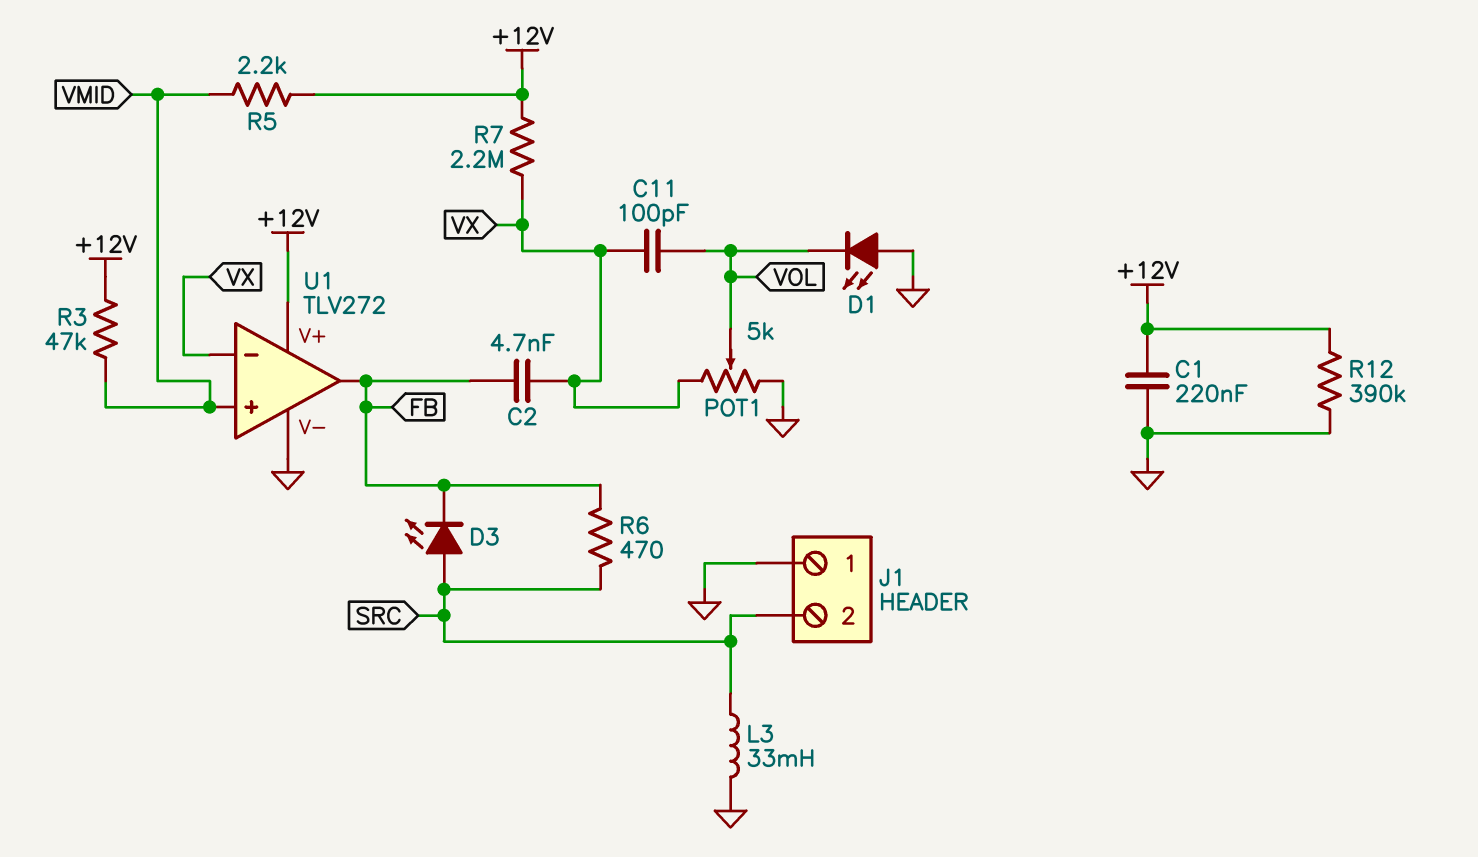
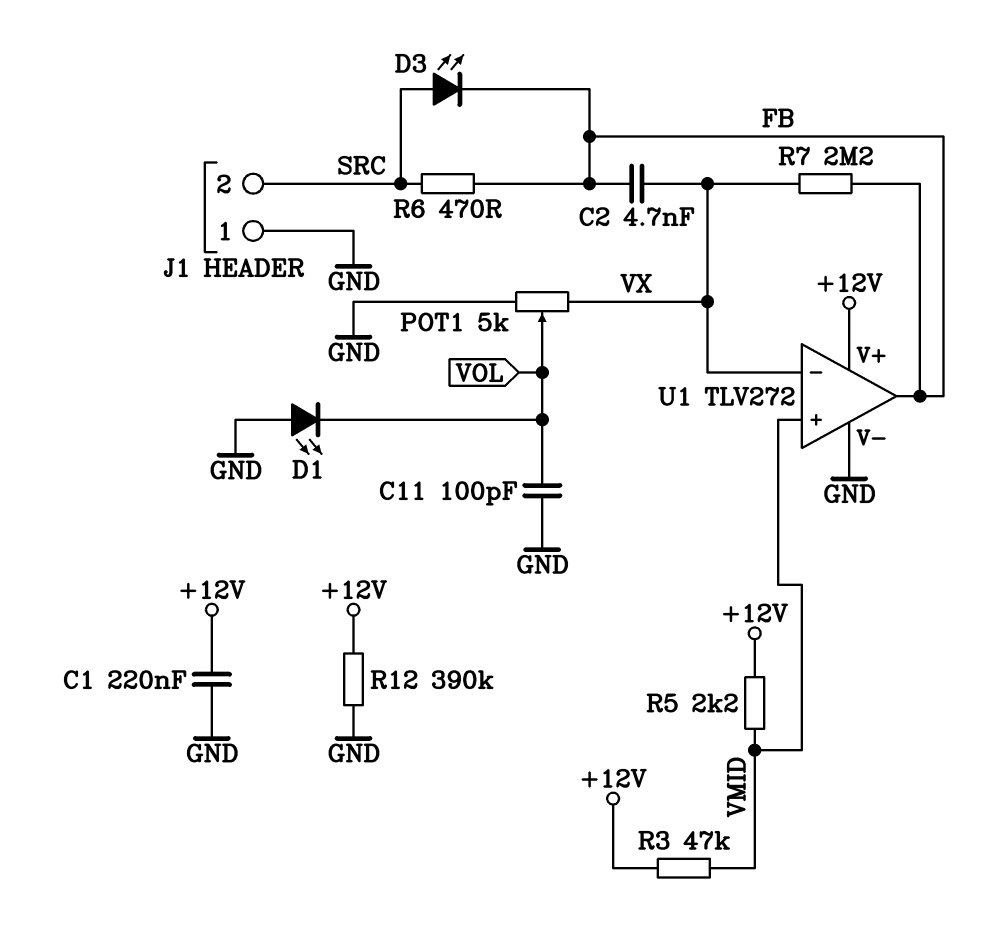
C11: 100pF (VOL, VX) -> 100pF (GND, VOL)
L3: 33mH (GND, SRC) -> none
R7: 2.2M (+12V, VX) -> 2.2M (FB, VX)

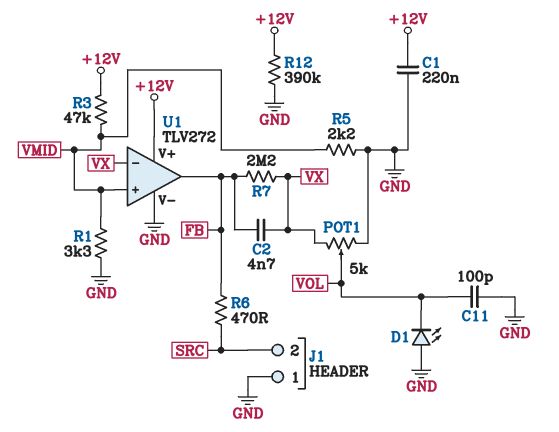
D3: LED (A SRC, K FB) -> none
R1: none -> 3.3k (GND, VMID)
R5: 2.2k (+12V, VMID) -> 2.2k (GND, VMID)

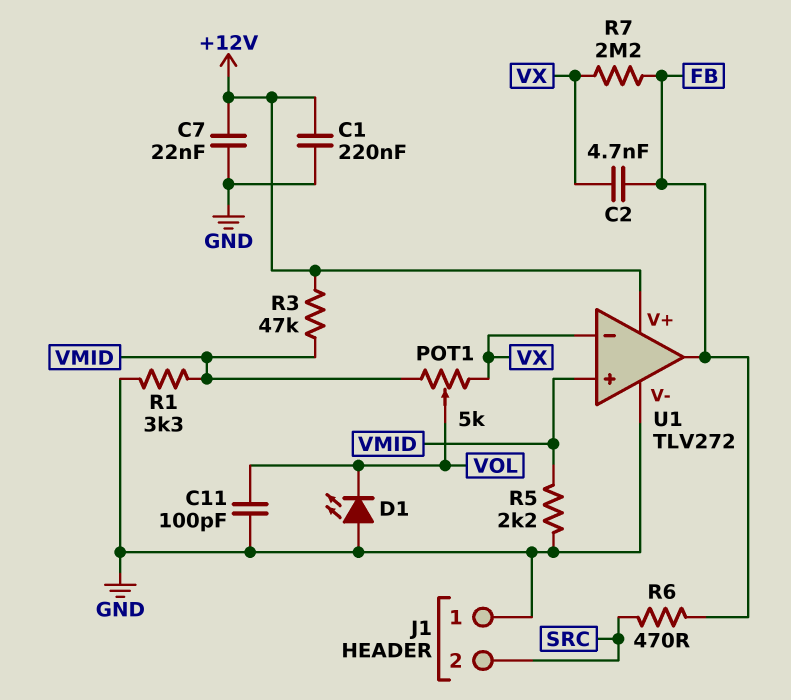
C7: none -> 22nF (+12V, GND)
POT1: 5k (GND, VX, wiper VOL) -> 5k (VMID, VX, wiper VOL)
R12: 390k (+12V, GND) -> none

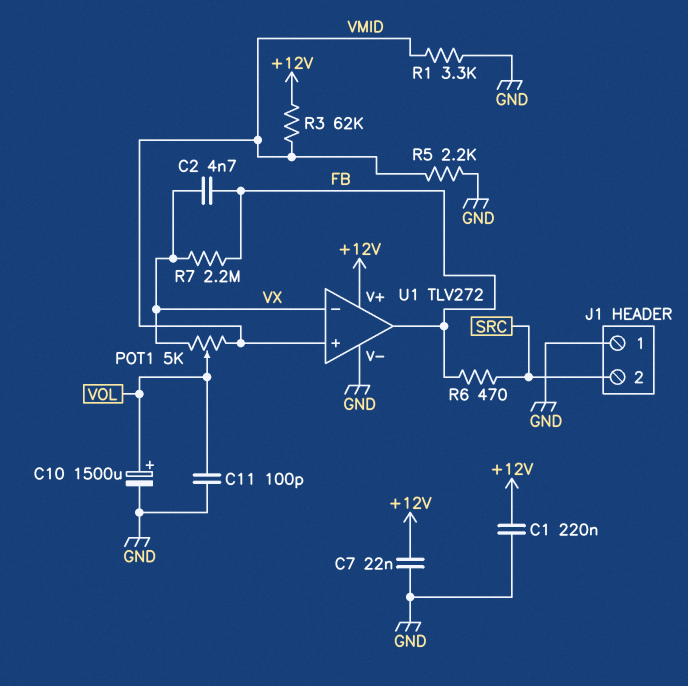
C10: none -> 1500uF (plus VOL, minus GND)
D1: LED (A GND, K VOL) -> none
R3: 47k (+12V, VMID) -> 62k (+12V, VMID)

